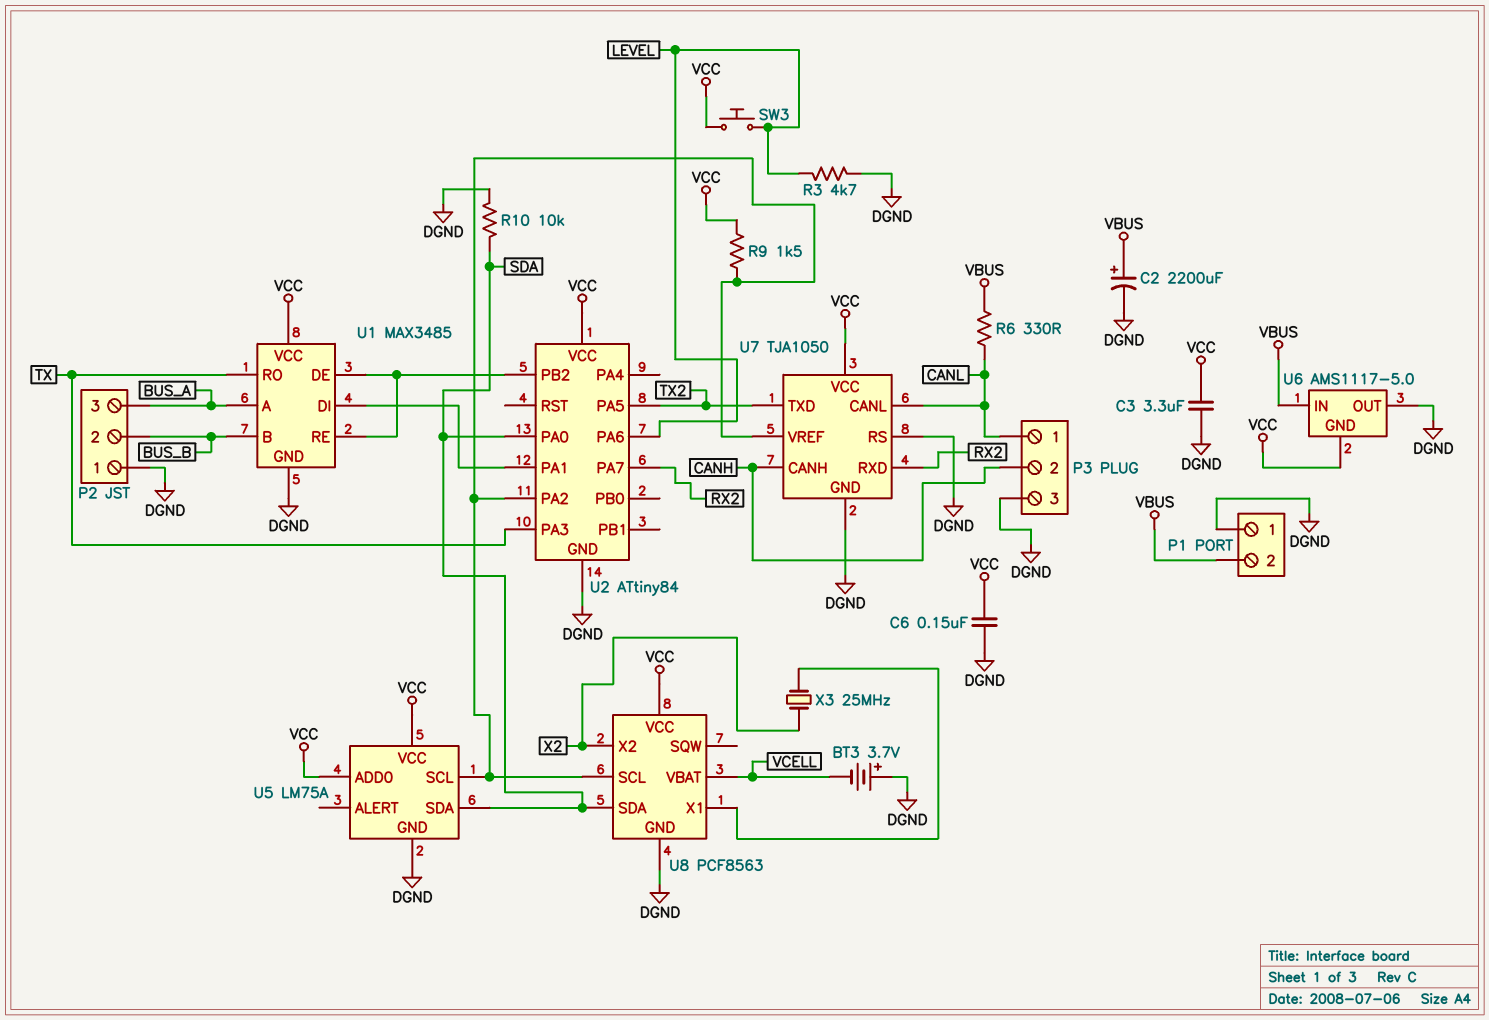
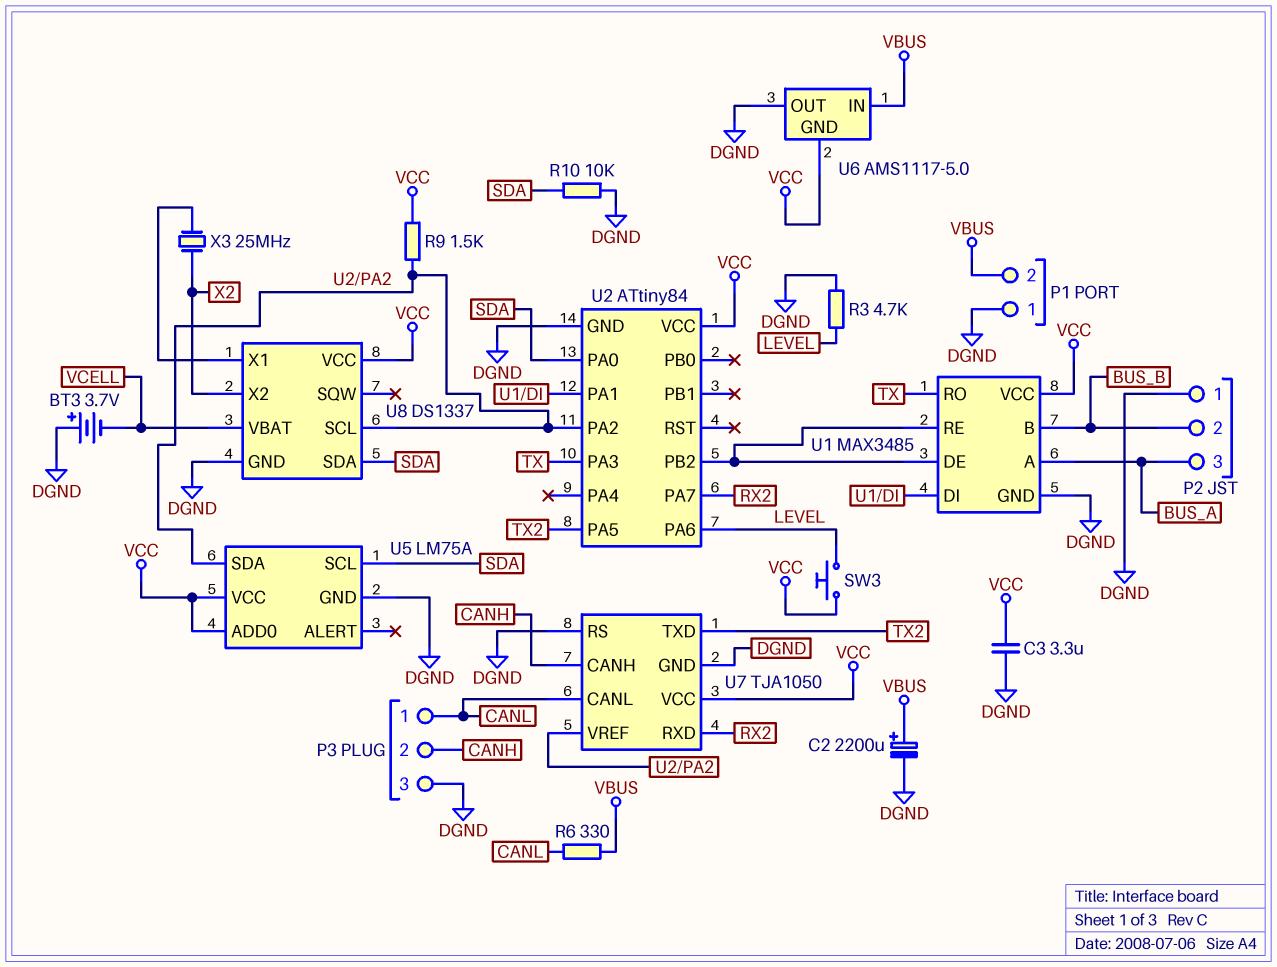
C6: 150nF (DGND, VCC) -> none
U5 pin SCL: U2/PA2 -> SDA
U5 pin SDA: SDA -> U2/PA2
U8: PCF8563 -> DS1337

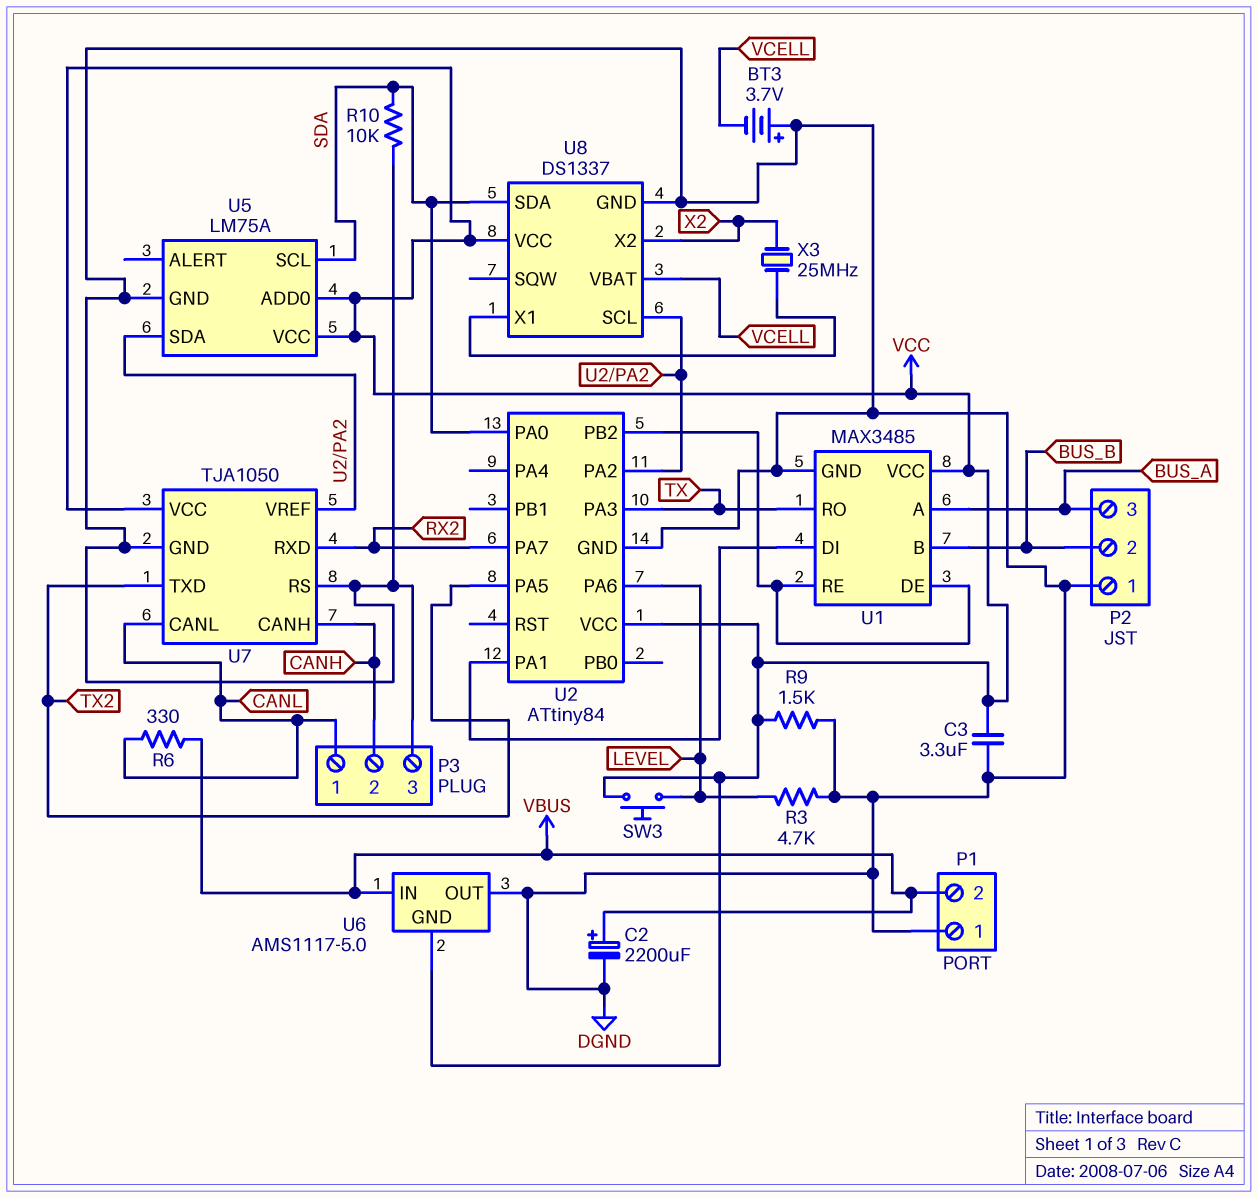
R9: 1.5k (U2/PA2, VCC) -> 1.5k (DGND, VCC)

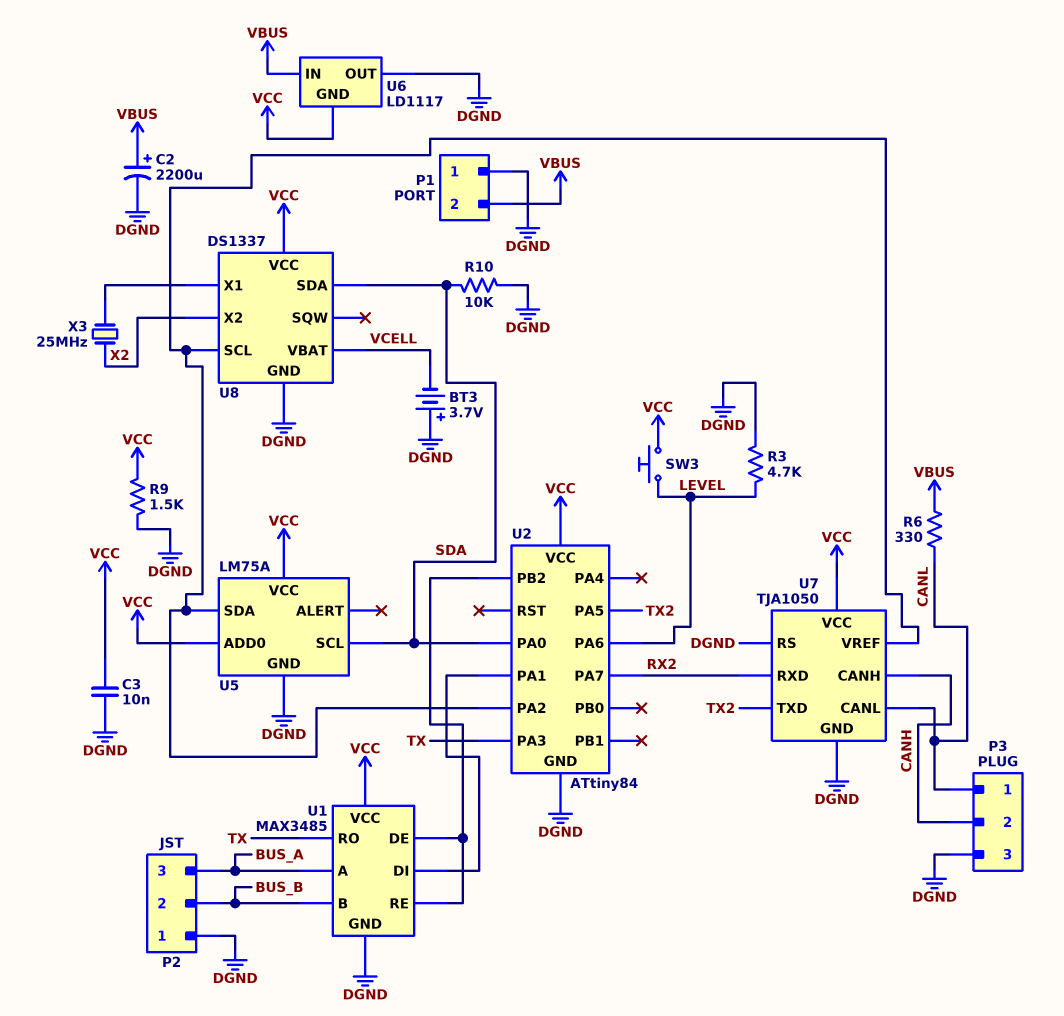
C3: 3.3uF (DGND, VCC) -> 10nF (DGND, VCC)
U6: AMS1117-5.0 -> LD1117

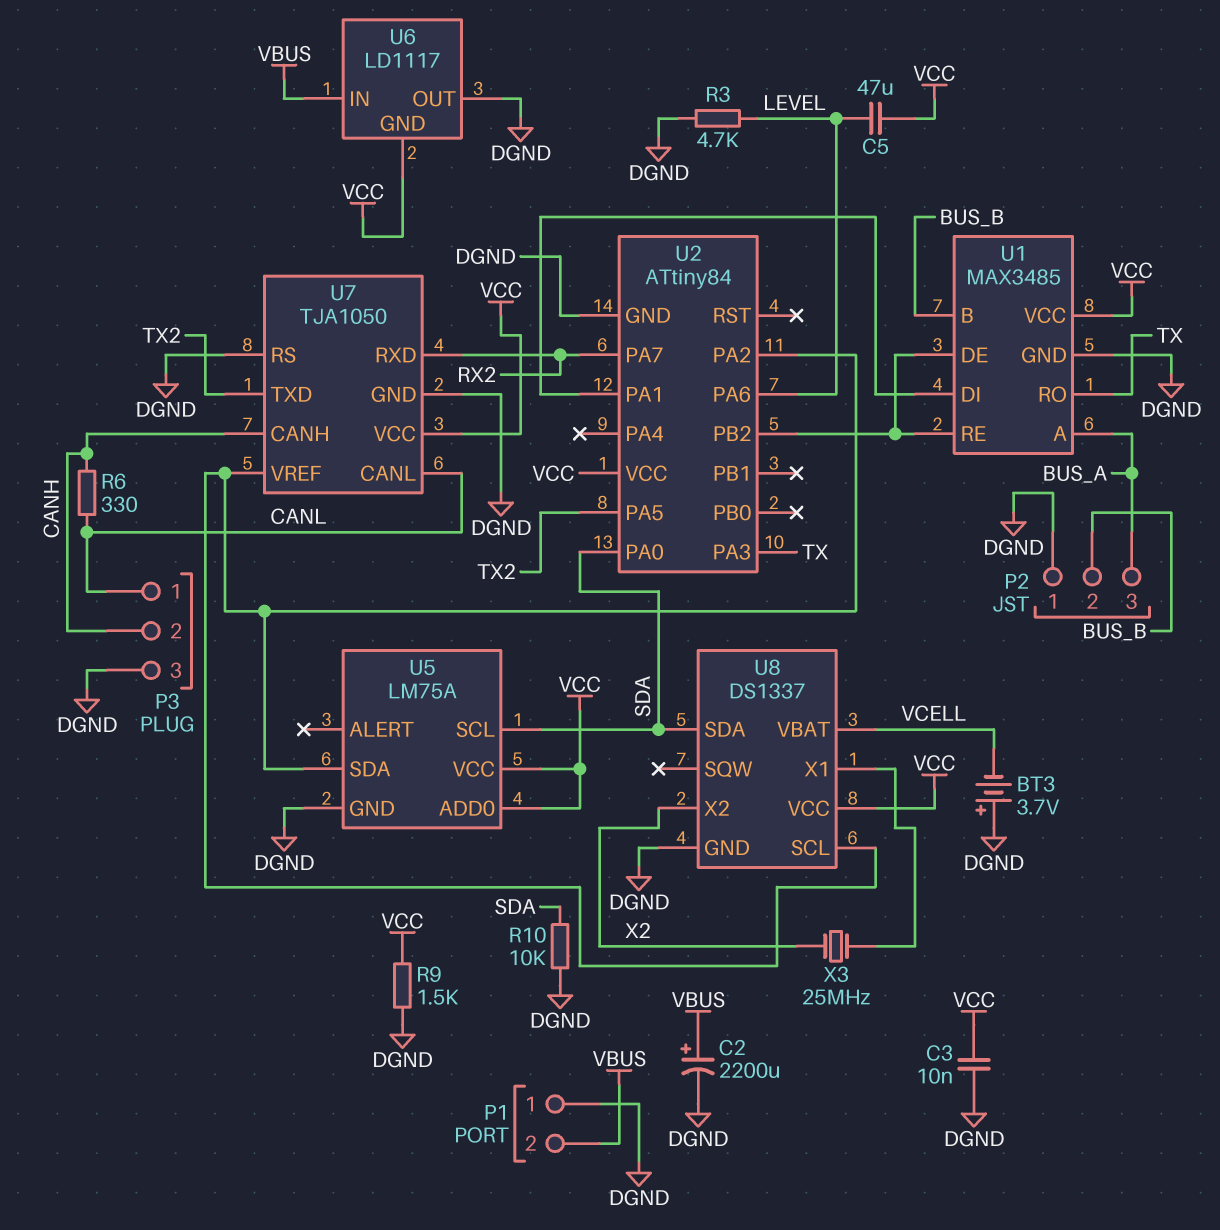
C5: none -> 47uF (LEVEL, VCC)
R6: 330 (CANL, VBUS) -> 330 (CANH, CANL)
SW3: button (LEVEL, VCC) -> none

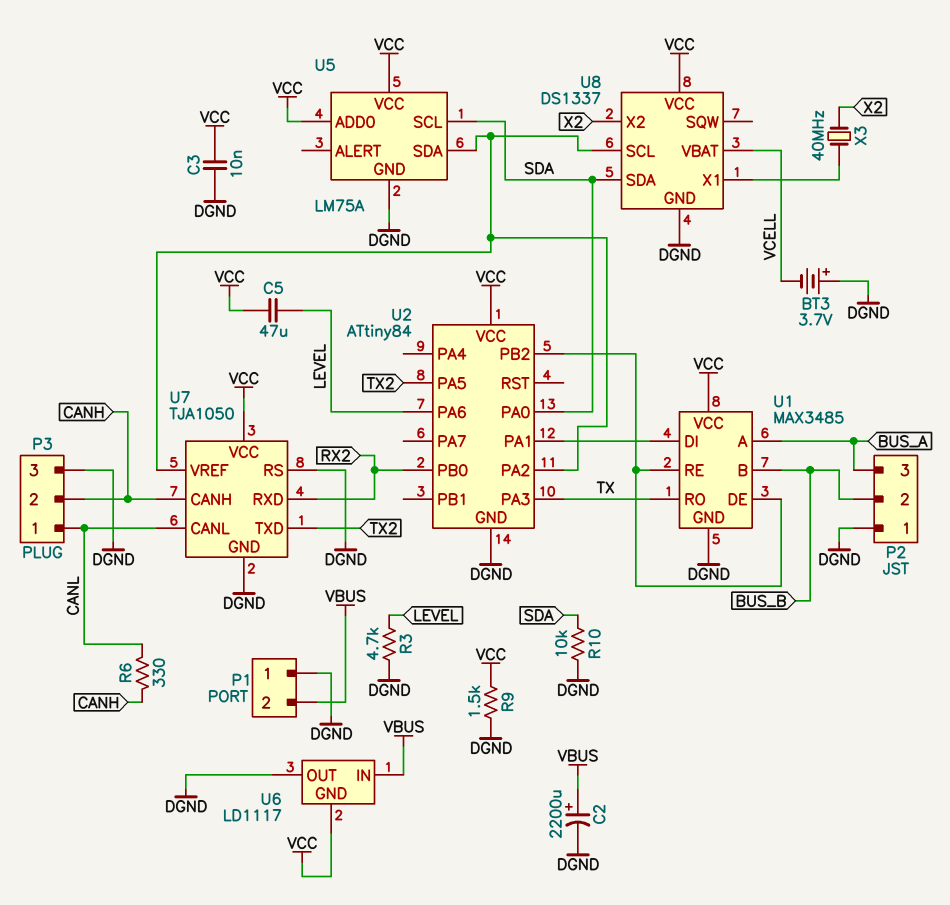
U2 pin PA7: RX2 -> none
U2 pin PB0: none -> RX2
X3: 25MHz (U8/X1, X2) -> 40MHz (U8/X1, X2)

